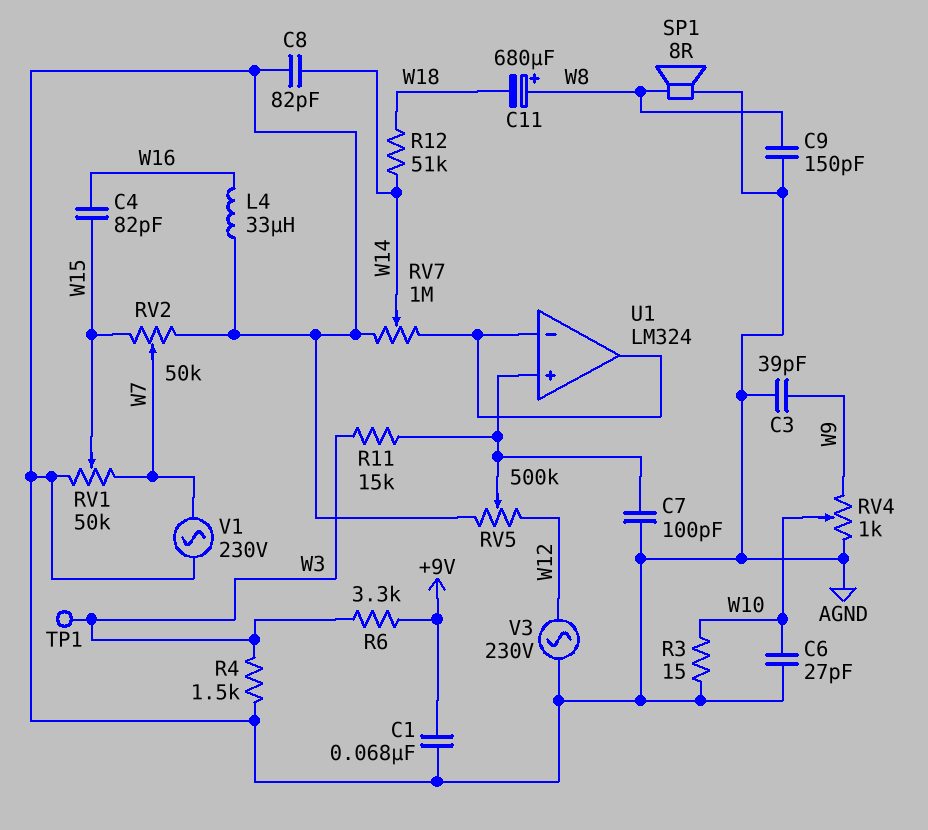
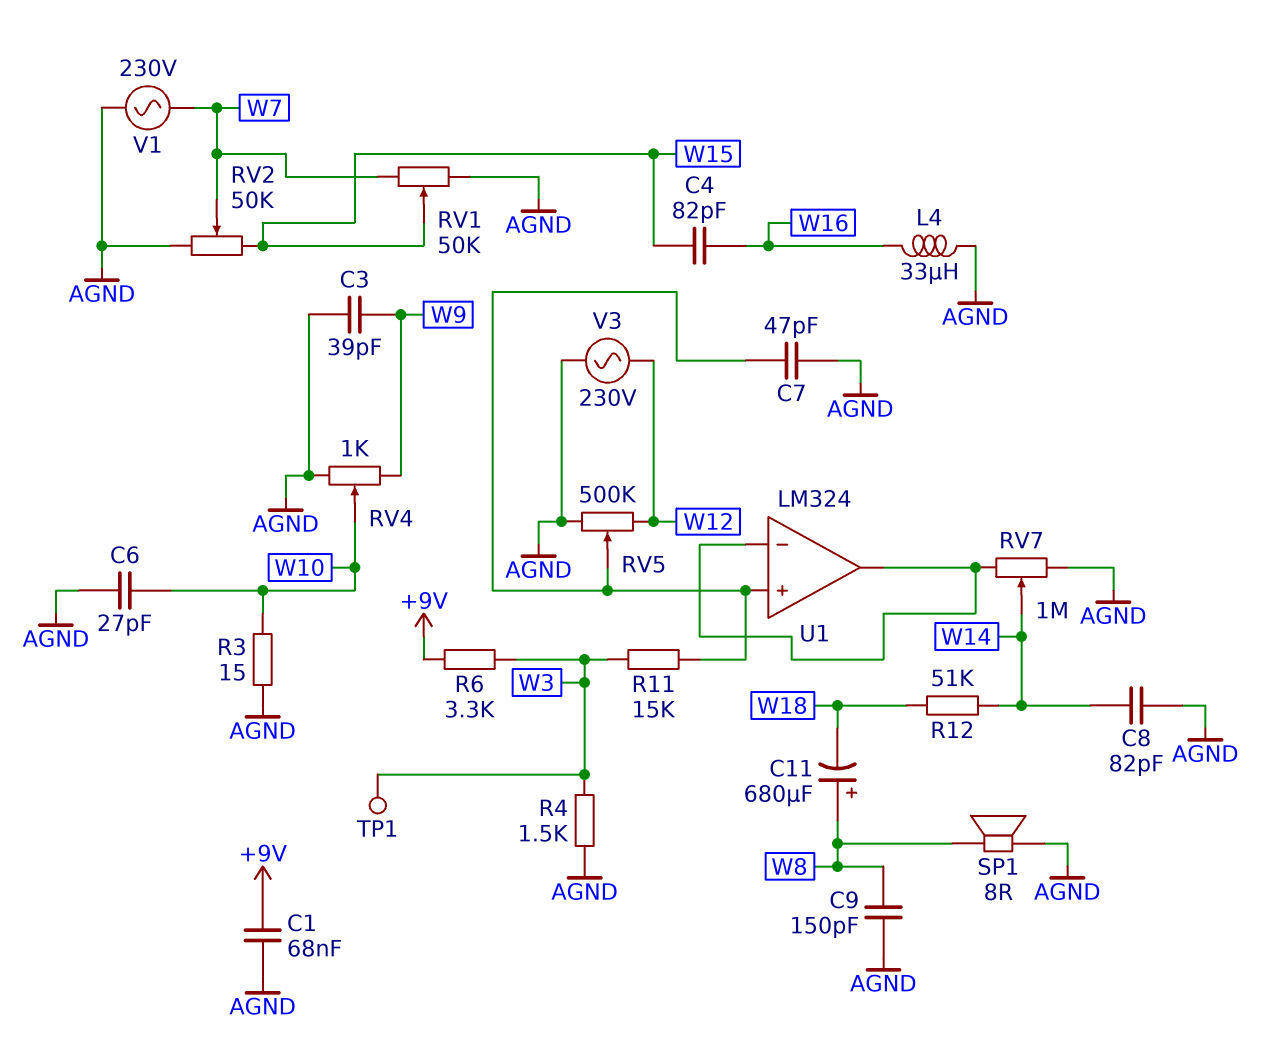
C7: 100pF (AGND, U1/in+) -> 47pF (AGND, U1/in+)

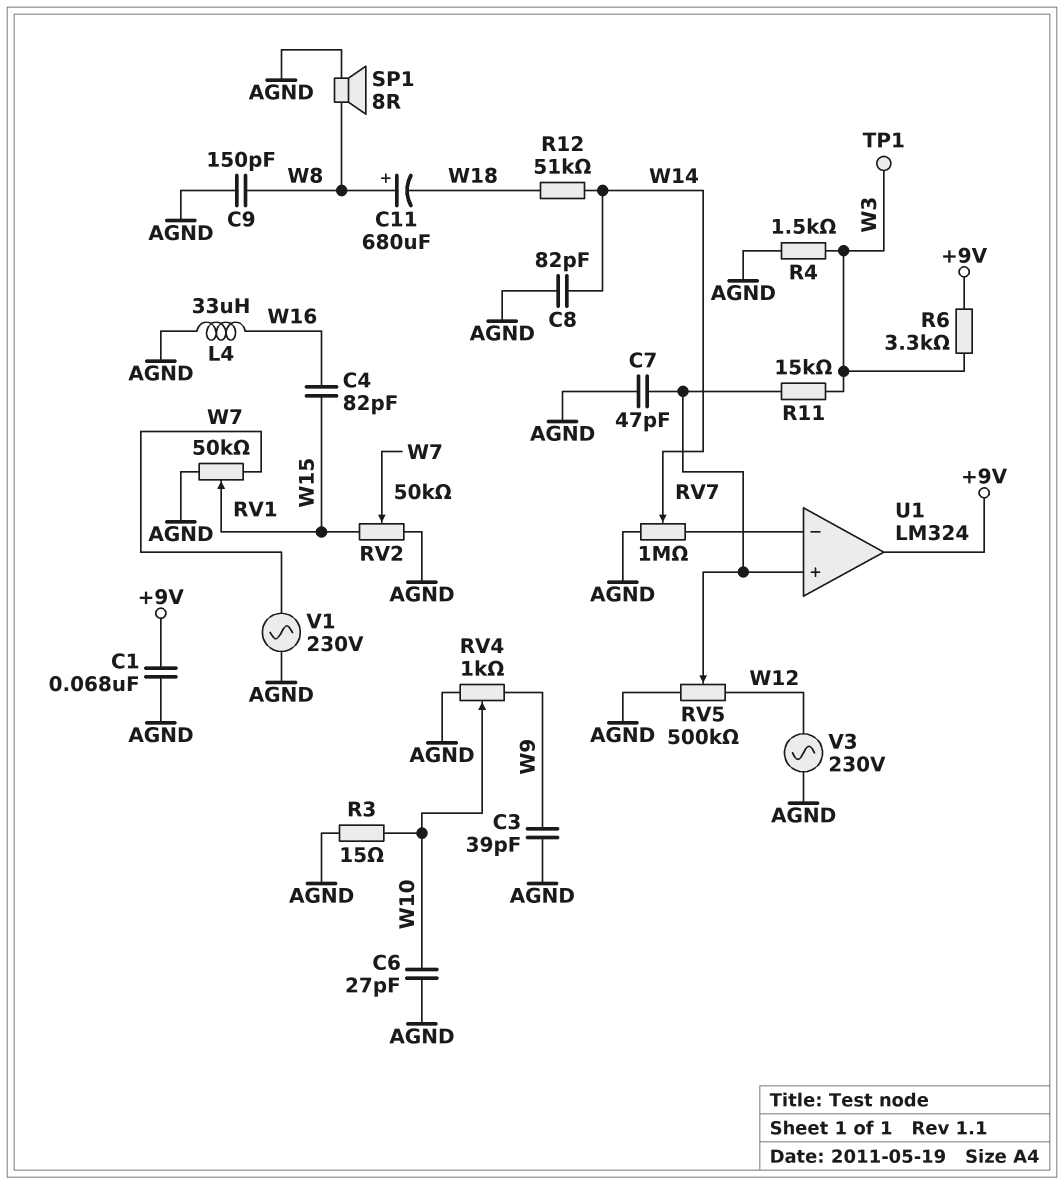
U1 pin out: U1/in- -> +9V

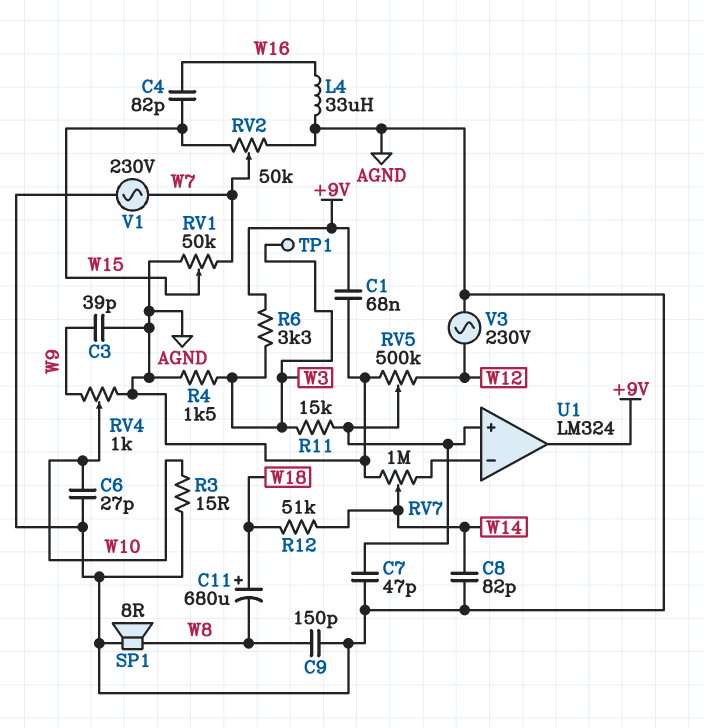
C11: 680uF (plus W8, minus W18) -> 680uF (plus W18, minus W8)

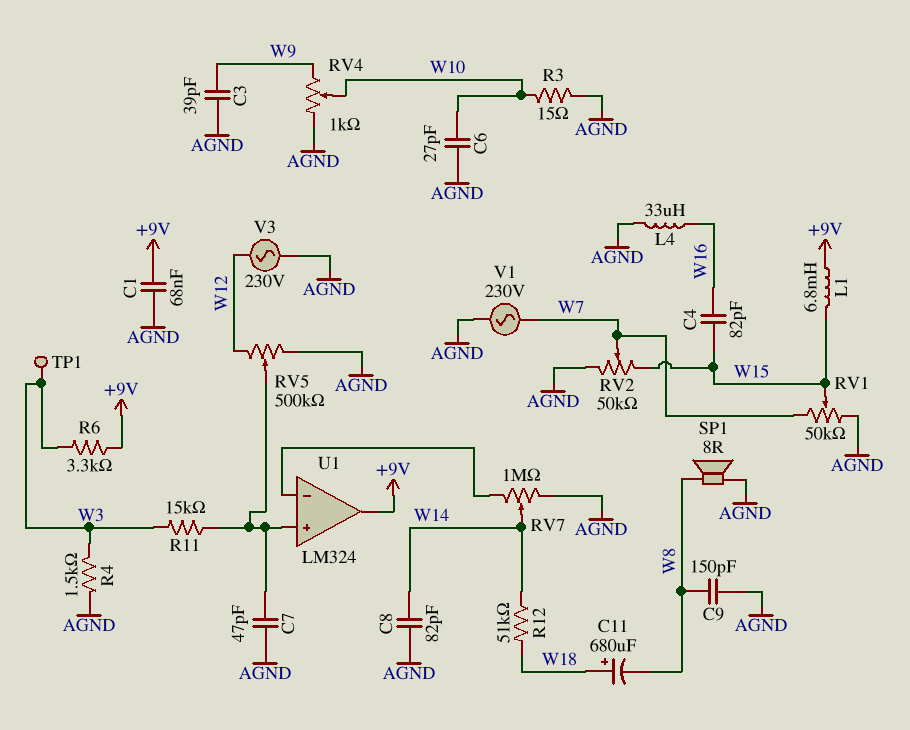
L1: none -> 6.8mH (+9V, W15)

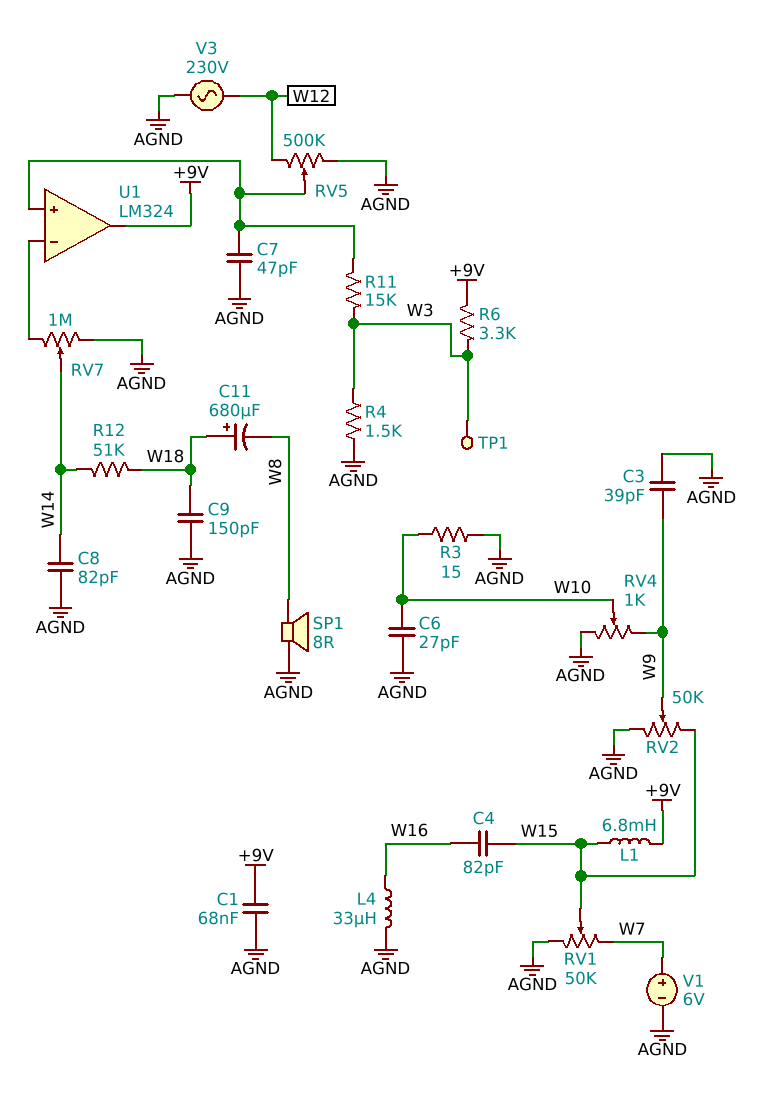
C9: 150pF (AGND, W8) -> 150pF (AGND, W18)
RV2: 50k (AGND, W15, wiper W7) -> 50k (AGND, W15, wiper W9)
V1: AC 230V (AGND, W7) -> 6V (plus W7, minus AGND)

